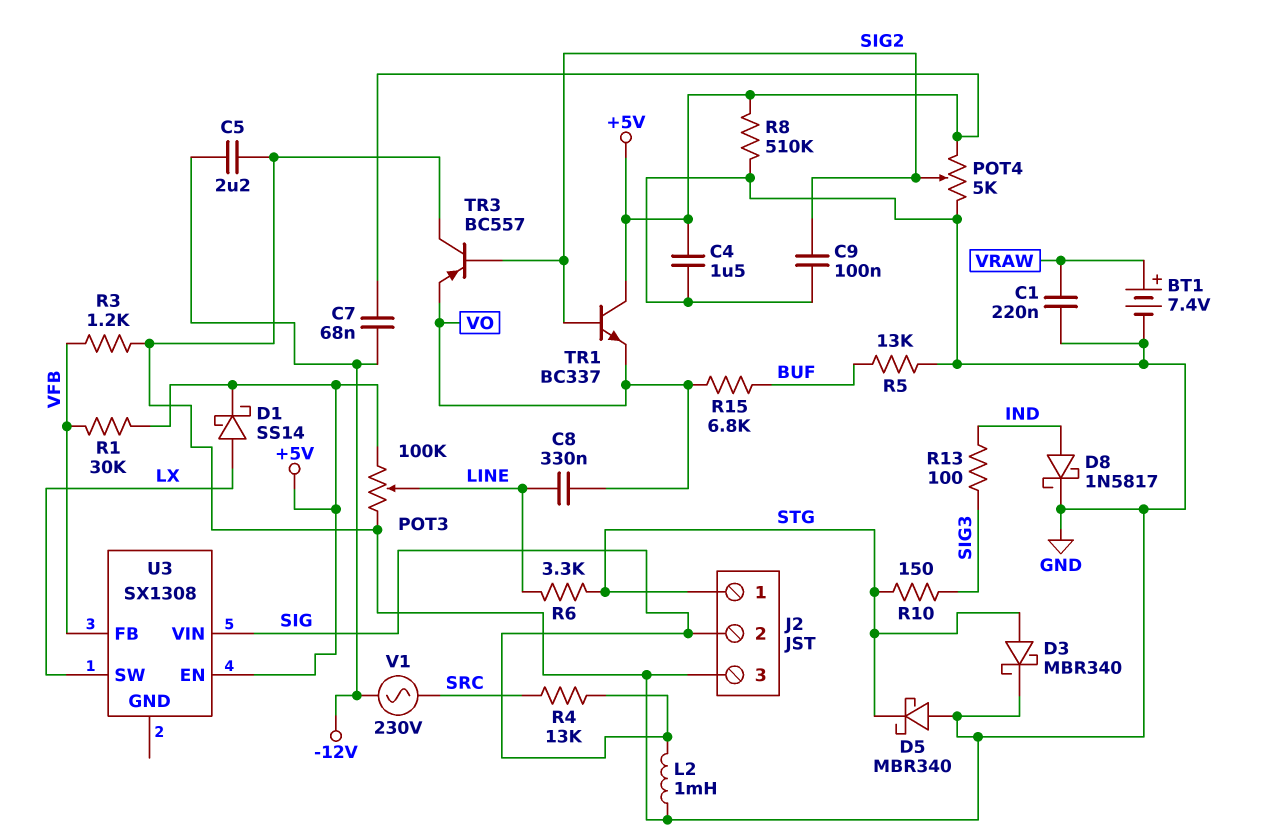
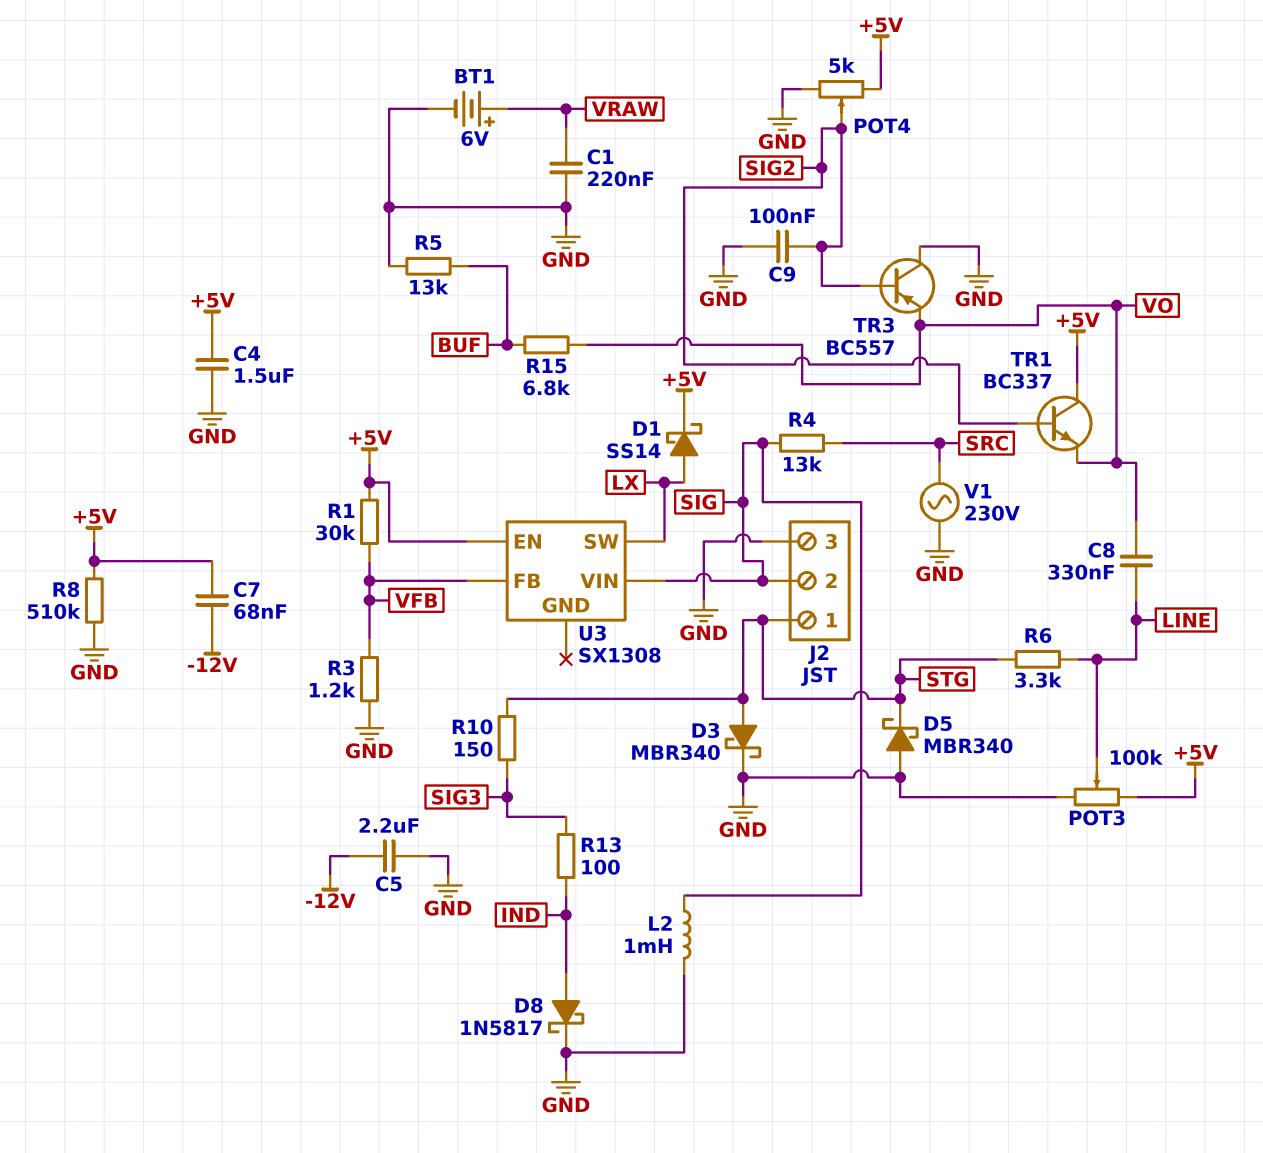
BT1: 7.4V (plus VRAW, minus GND) -> 6V (plus VRAW, minus GND)
V1: AC 230V (-12V, SRC) -> AC 230V (GND, SRC)

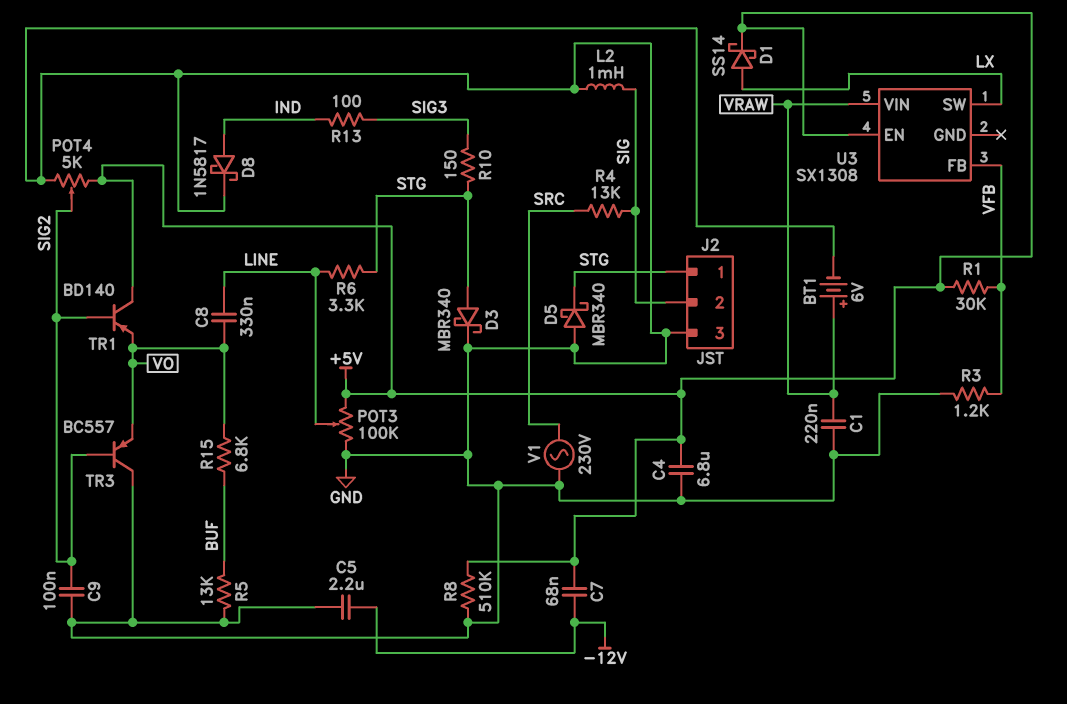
C4: 1.5uF (+5V, GND) -> 6.8uF (+5V, GND)
TR1: NPN BC337 (B SIG2, C +5V, E VO) -> PNP BD140 (B SIG2, C +5V, E VO)
U3 pin VIN: SIG -> VRAW

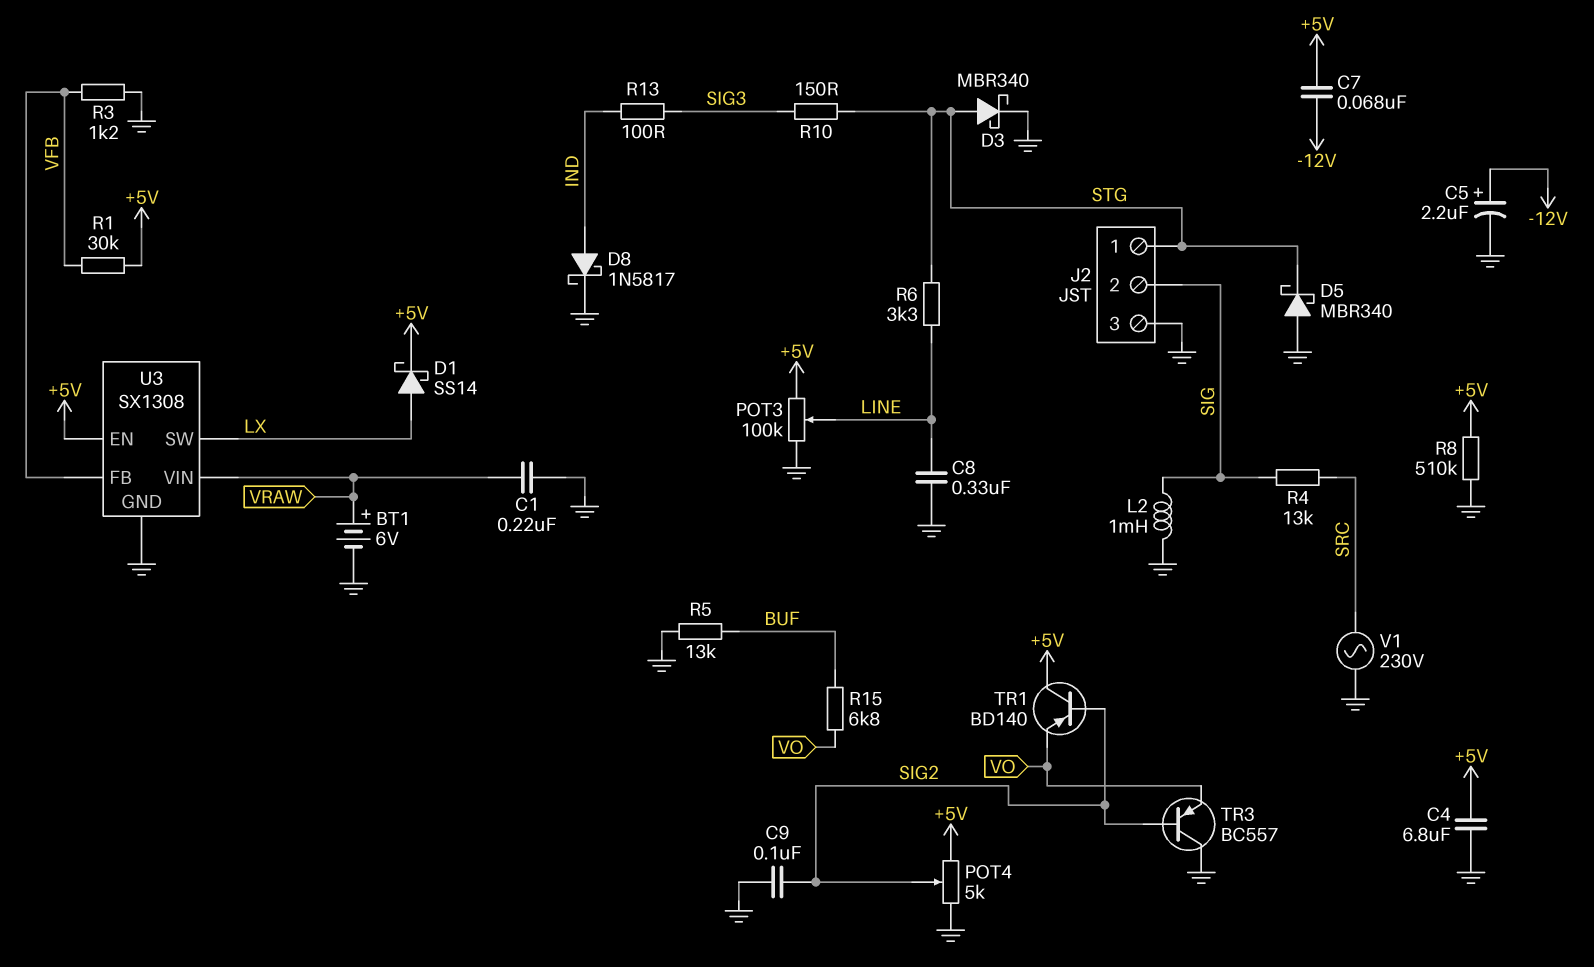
C5: 2.2uF (-12V, GND) -> 2.2uF (plus -12V, minus GND)
C8: 330nF (LINE, VO) -> 330nF (GND, LINE)
U3 pin GND: none -> GND

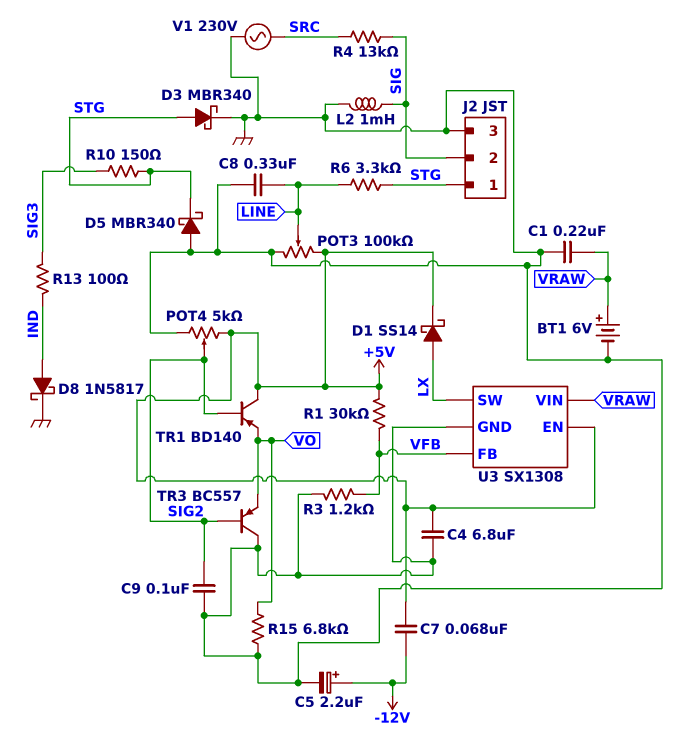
R5: 13k (BUF, GND) -> none
R8: 510k (+5V, GND) -> none
R15: 6.8k (BUF, VO) -> 6.8k (GND, VO)

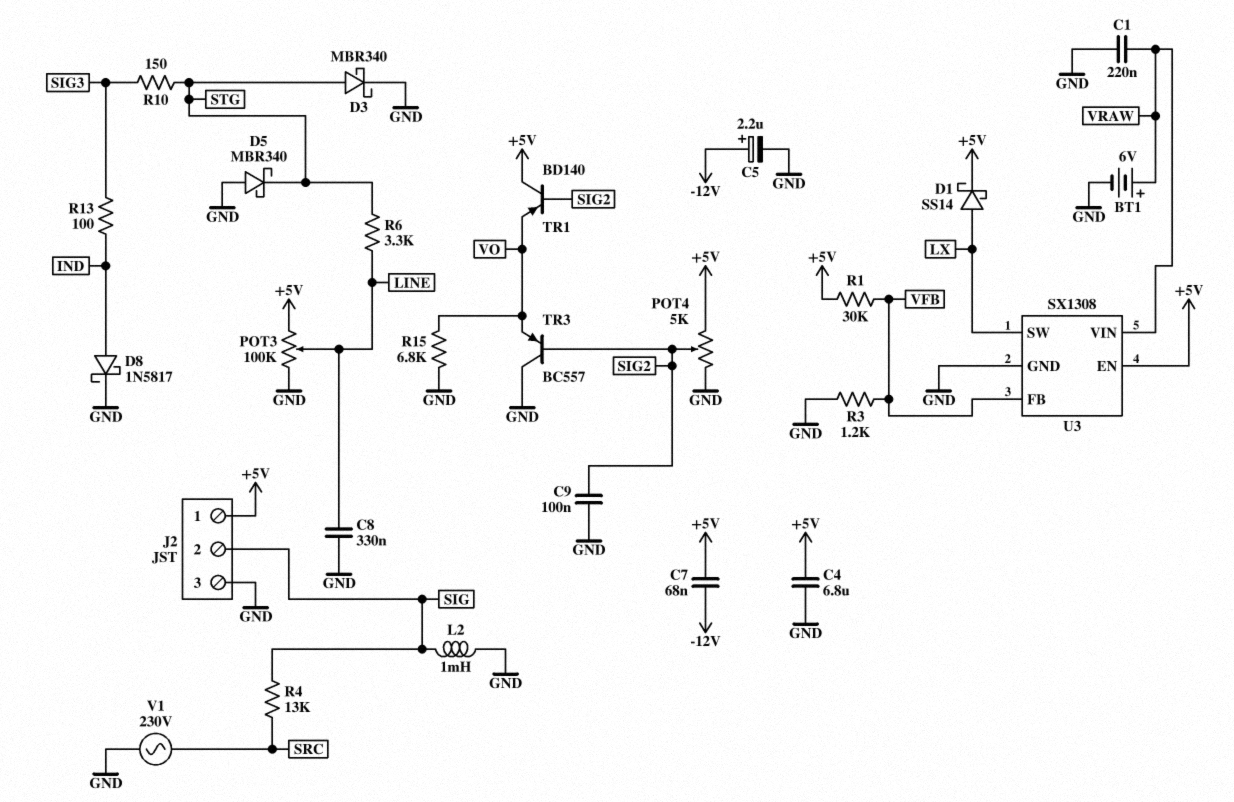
J2 pin 1: STG -> +5V

